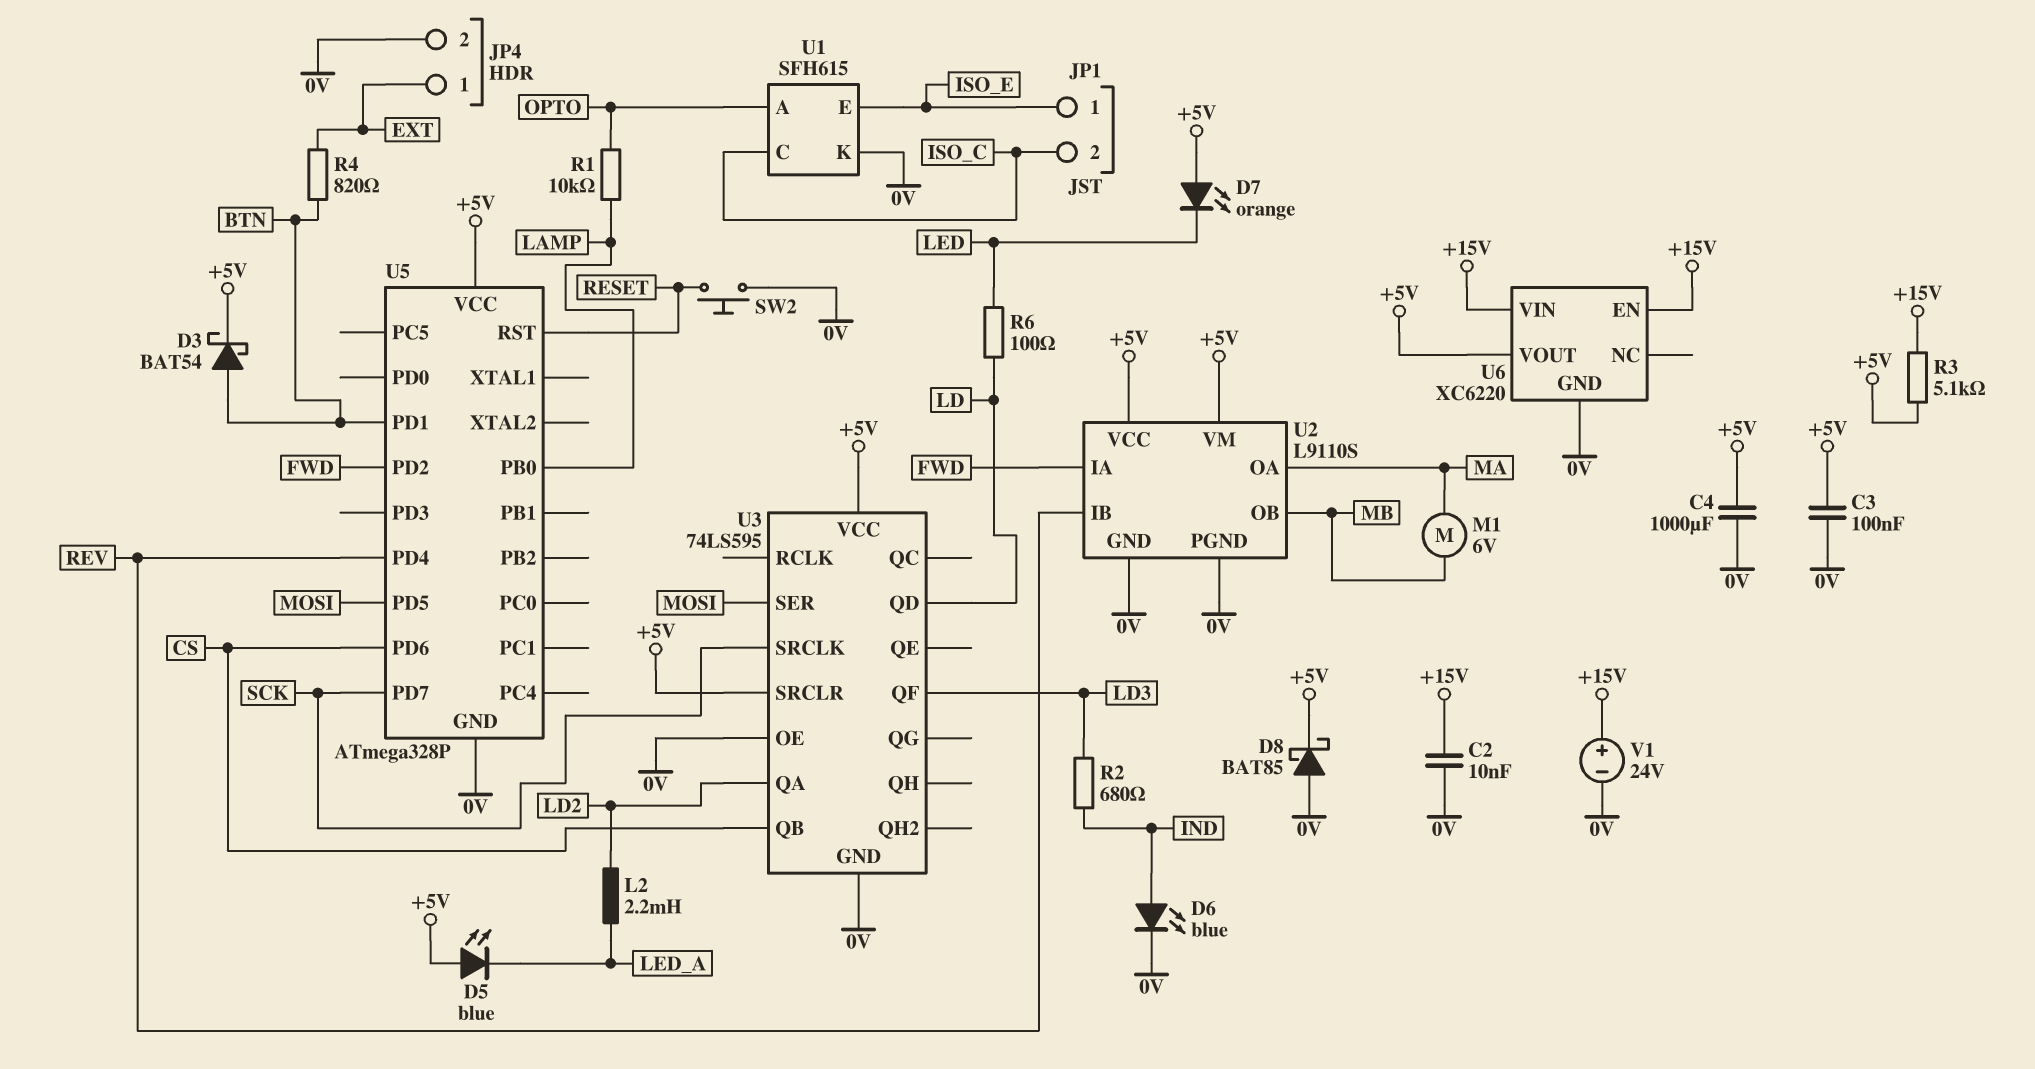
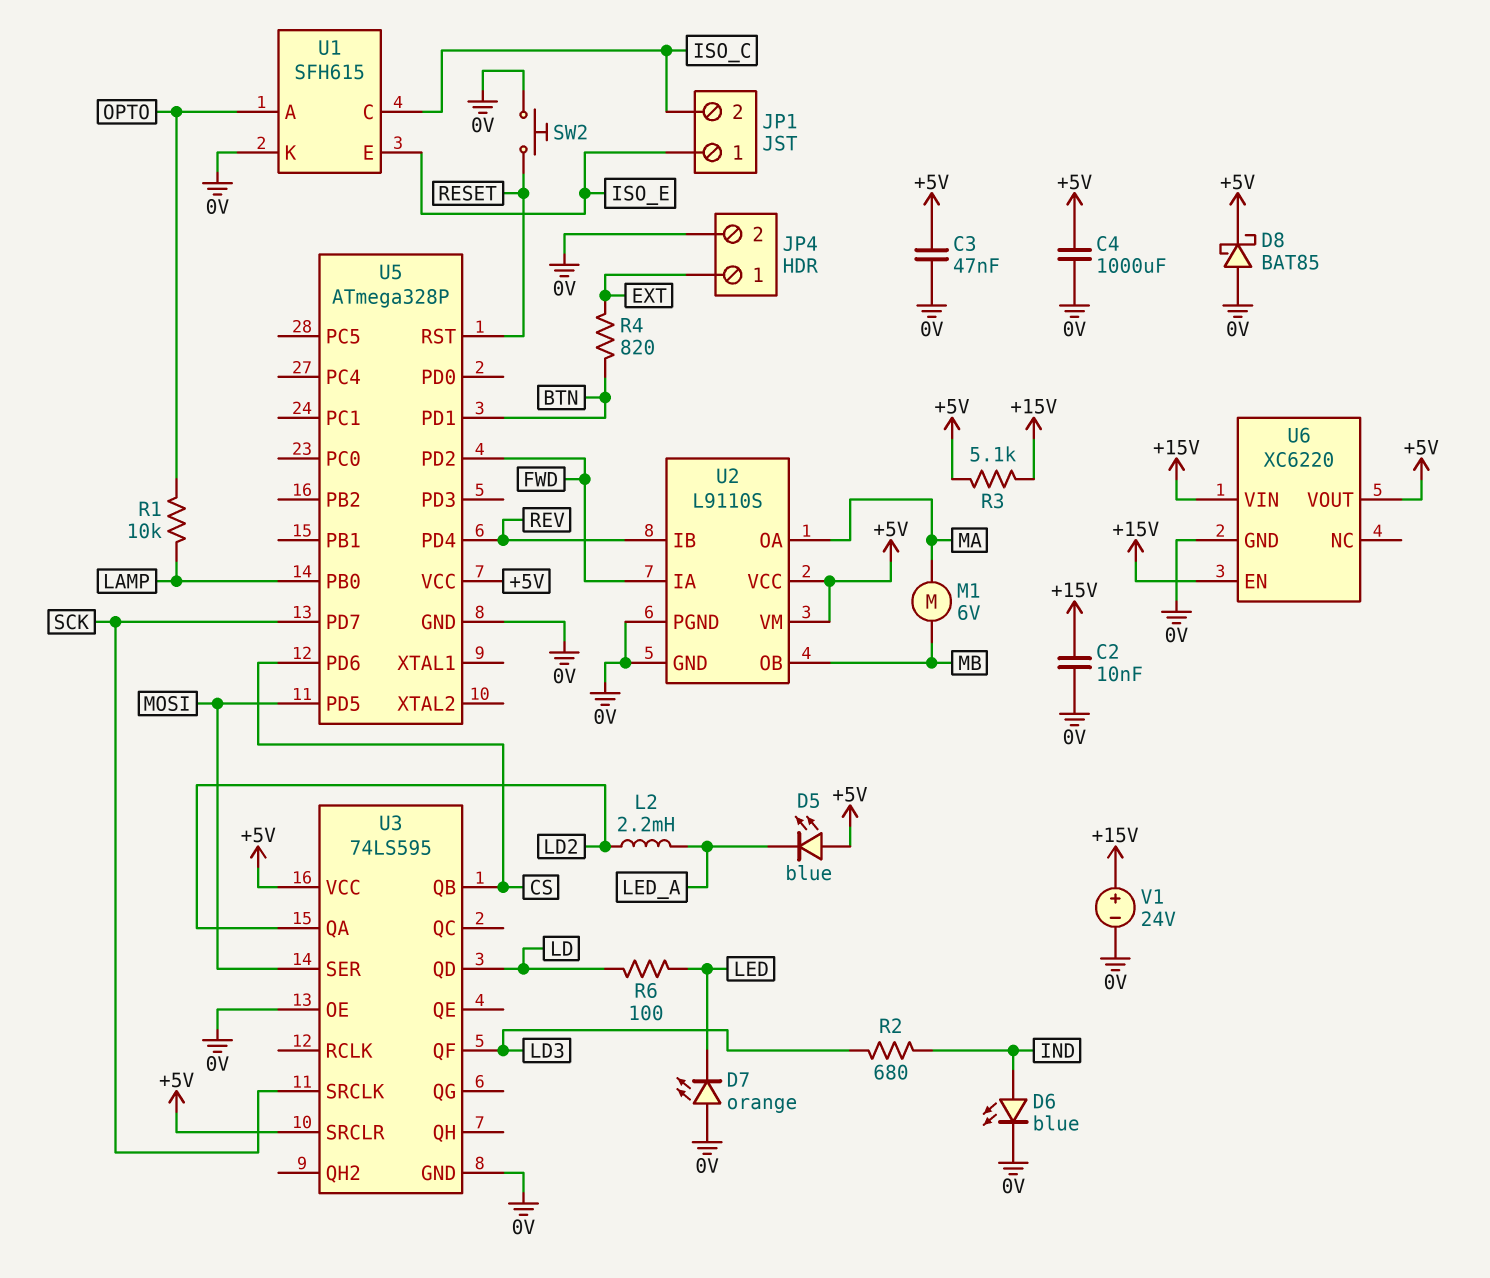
C3: 100nF (+5V, 0V) -> 47nF (+5V, 0V)
D3: schottky BAT54 (A BTN, K +5V) -> none
D7: LED orange (A +5V, K LED) -> LED orange (A 0V, K LED)

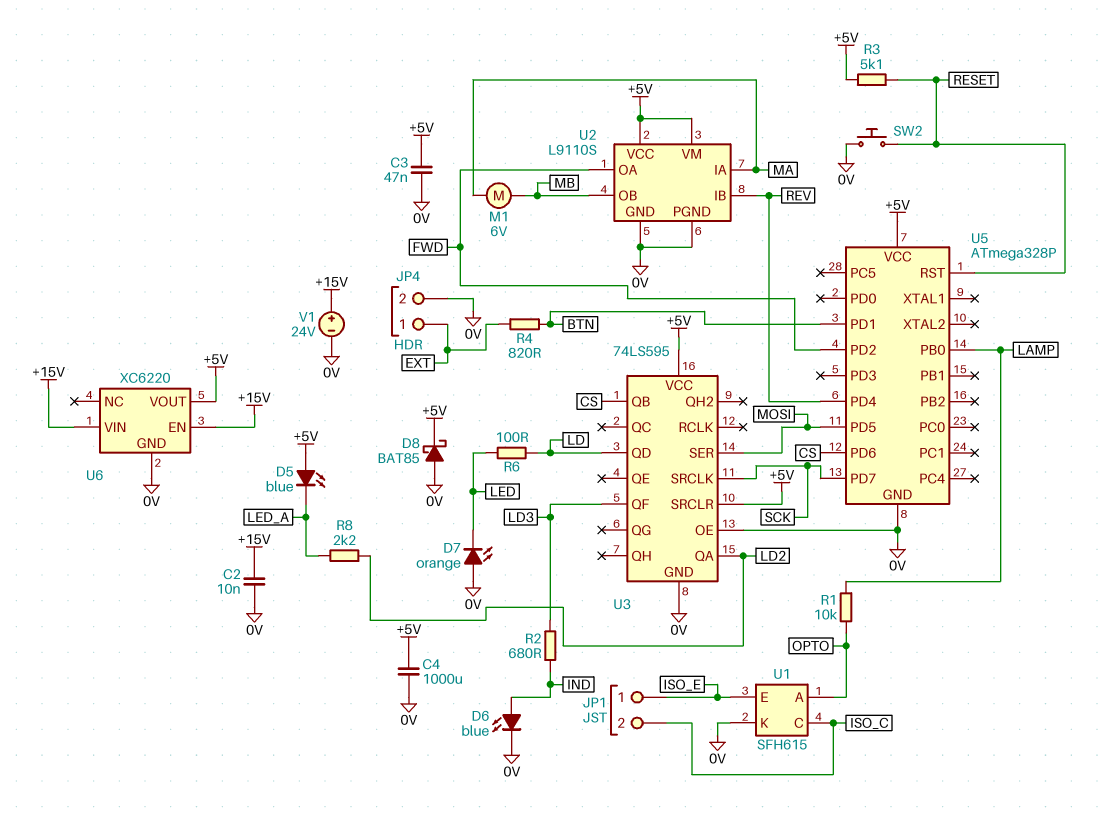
L2: 2.2mH (LD2, LED_A) -> none
R3: 5.1k (+5V, +15V) -> 5.1k (+5V, RESET)
R8: none -> 2.2k (LD2, LED_A)
U2 pin IA: FWD -> MA
U2 pin OA: MA -> FWD

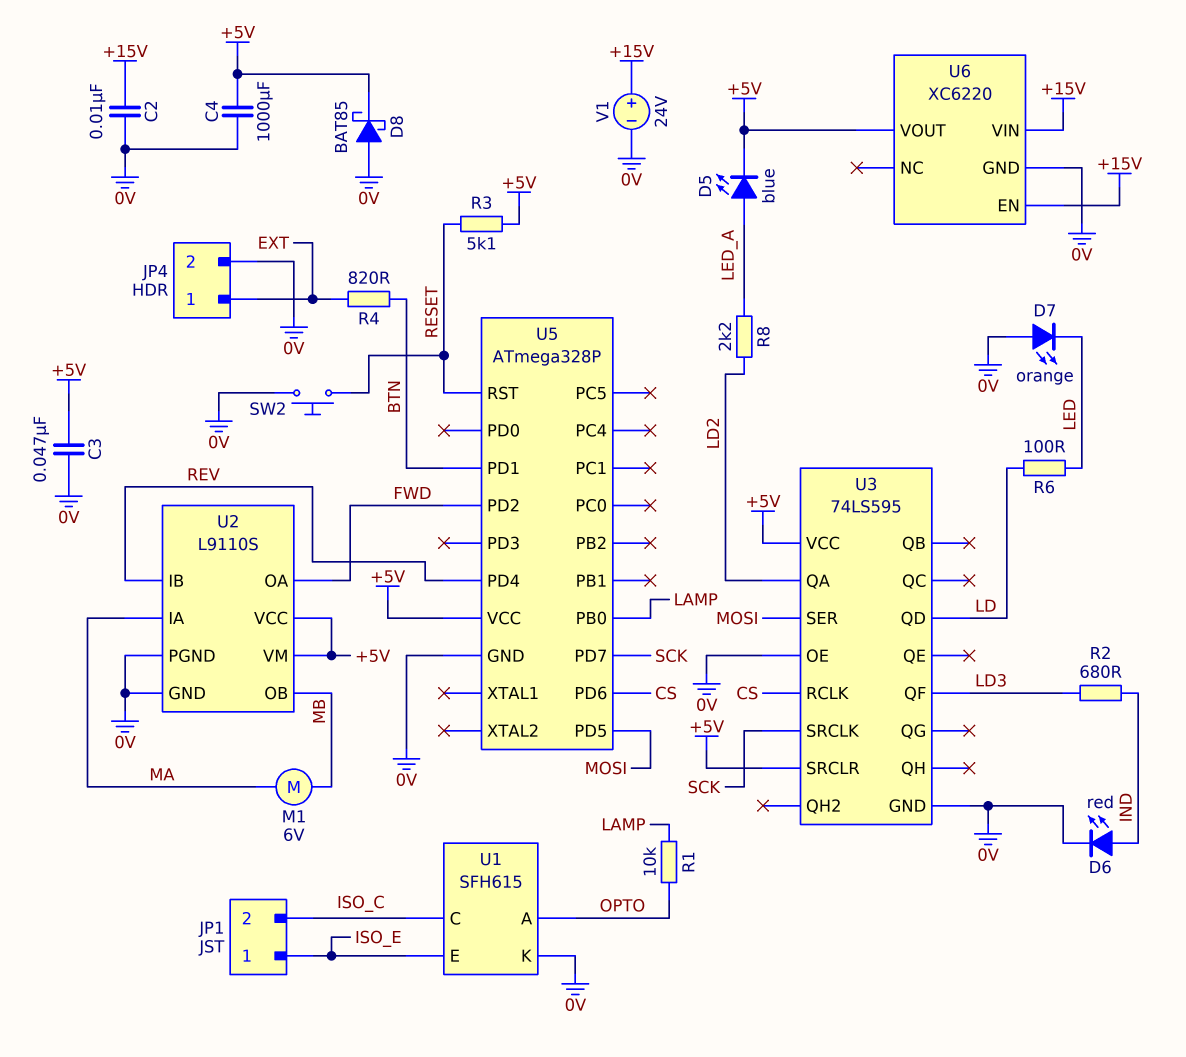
D5: LED blue (A +5V, K LED_A) -> LED blue (A LED_A, K +5V)
D6: LED blue (A IND, K 0V) -> LED red (A IND, K 0V)
U3 pin QB: CS -> none
U3 pin RCLK: none -> CS

